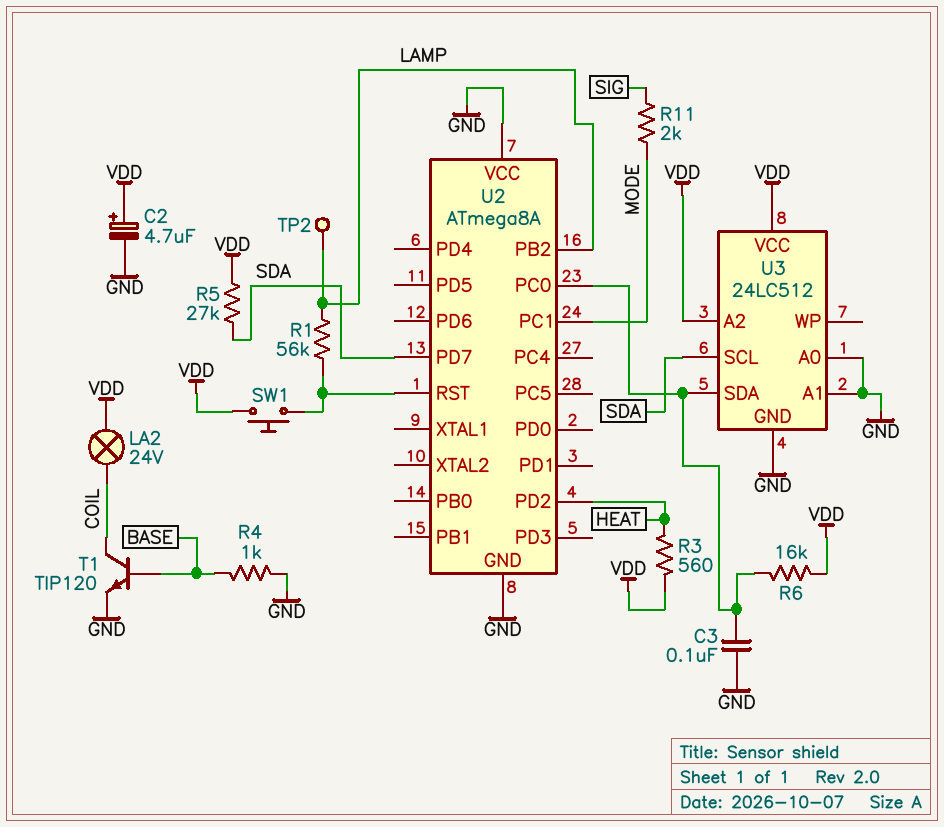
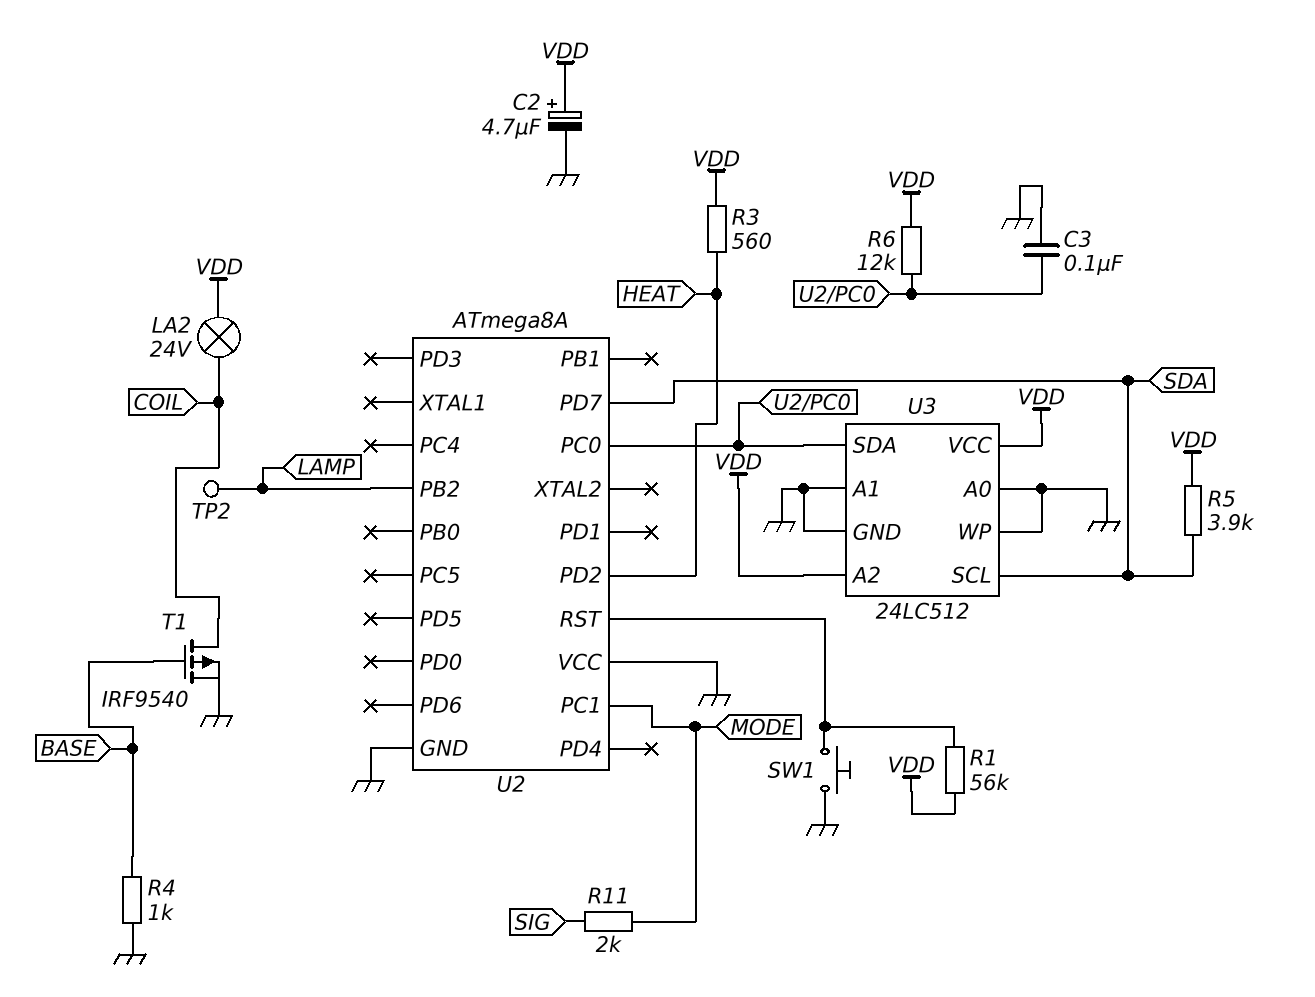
R1: 56k (LAMP, U2/RST) -> 56k (U2/RST, VDD)
R5: 27k (SDA, VDD) -> 3.9k (SDA, VDD)
R6: 16k (U2/PC0, VDD) -> 12k (U2/PC0, VDD)
SW1: button (U2/RST, VDD) -> button (GND, U2/RST)
T1: NPN TIP120 (B BASE, C COIL, E GND) -> PMOS IRF9540 (G BASE, D COIL, S GND)
U3 pin WP: none -> GND

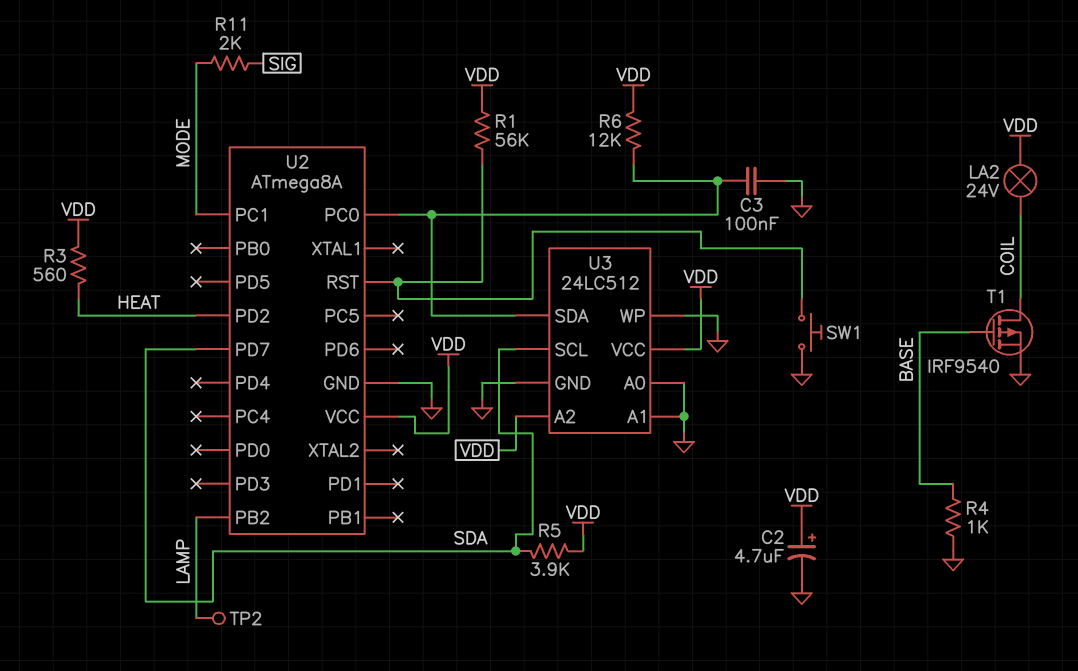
U2 pin VCC: GND -> VDD

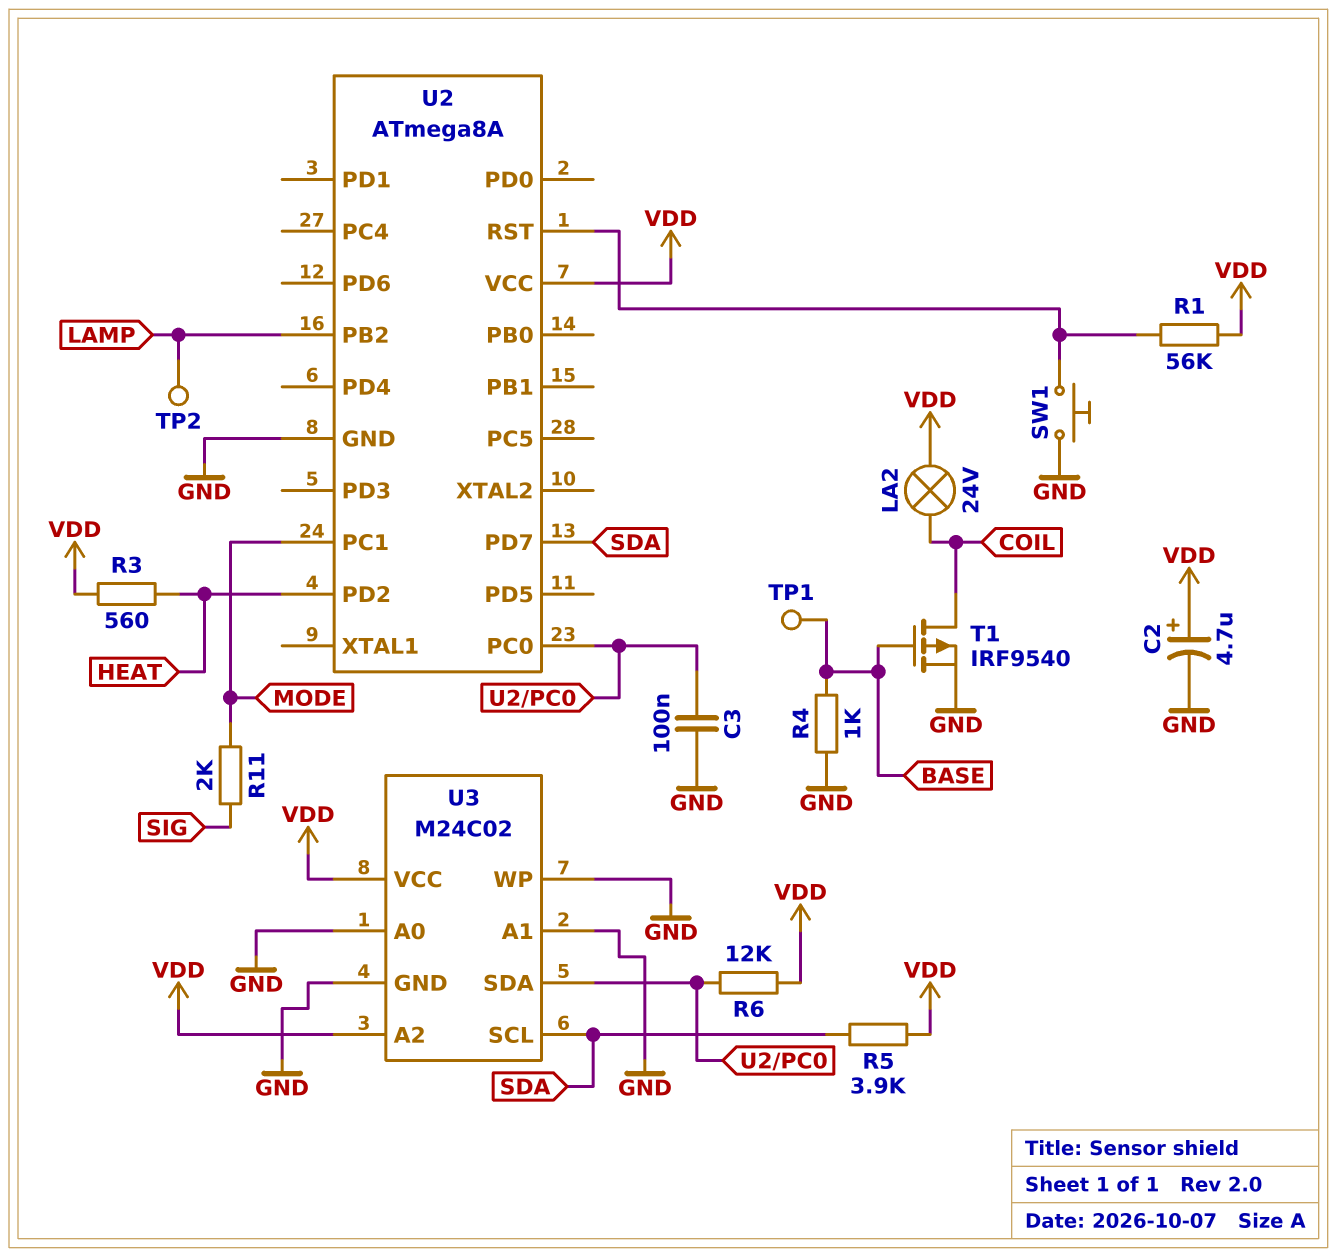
TP1: none -> test point (BASE)
U3: 24LC512 -> M24C02

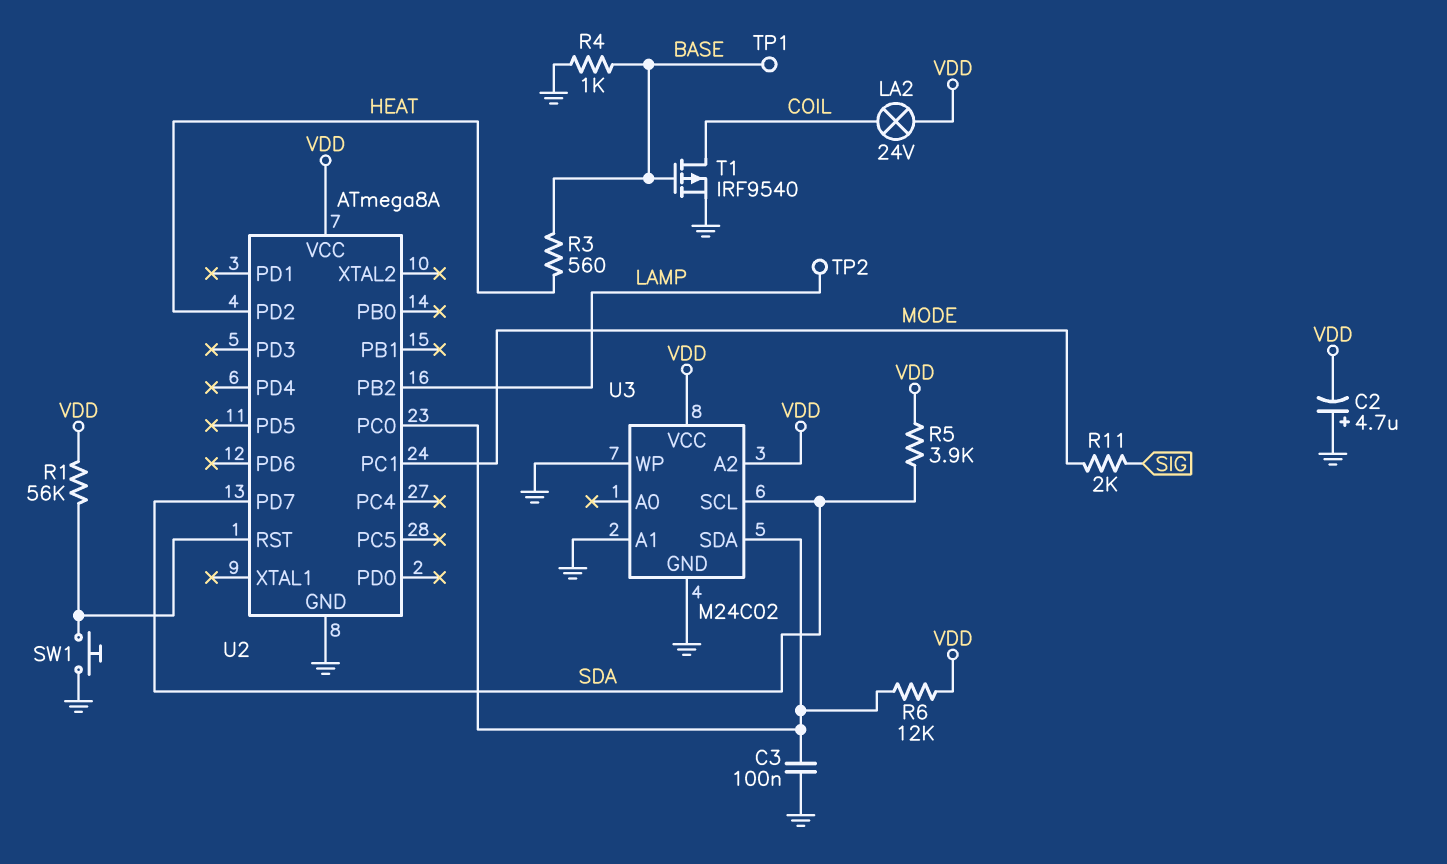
C2: 4.7uF (plus VDD, minus GND) -> 4.7uF (plus GND, minus VDD)
R3: 560 (HEAT, VDD) -> 560 (BASE, HEAT)
U3 pin A0: GND -> none

